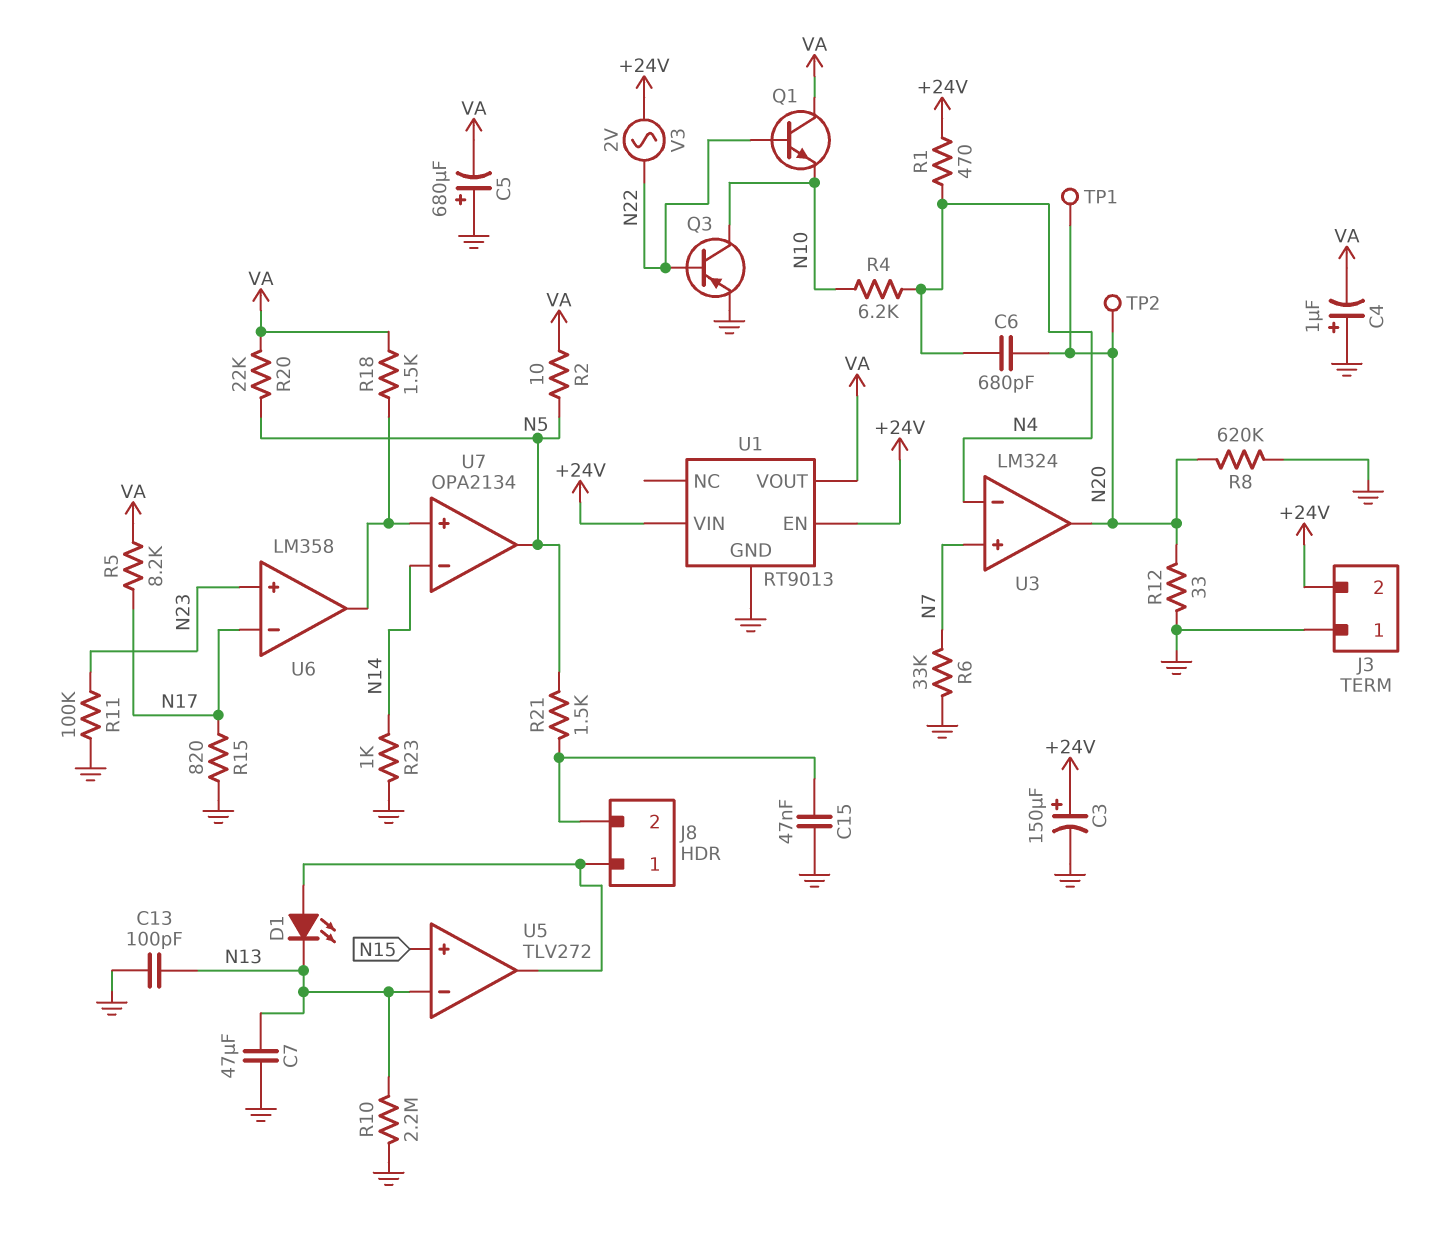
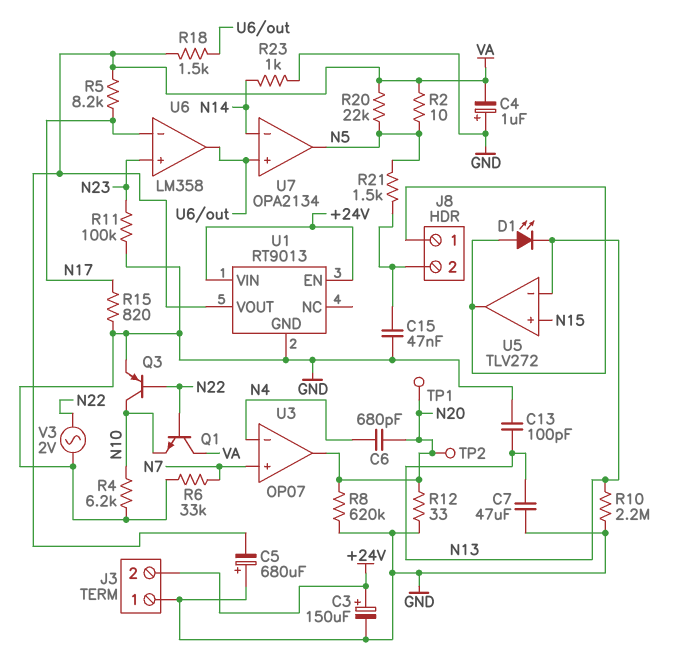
R1: 470 (+24V, N4) -> none
R4: 6.2k (N4, N10) -> 6.2k (GND, N10)
U3: LM324 -> OP07
V3: AC 2V (+24V, N22) -> AC 2V (GND, N22)

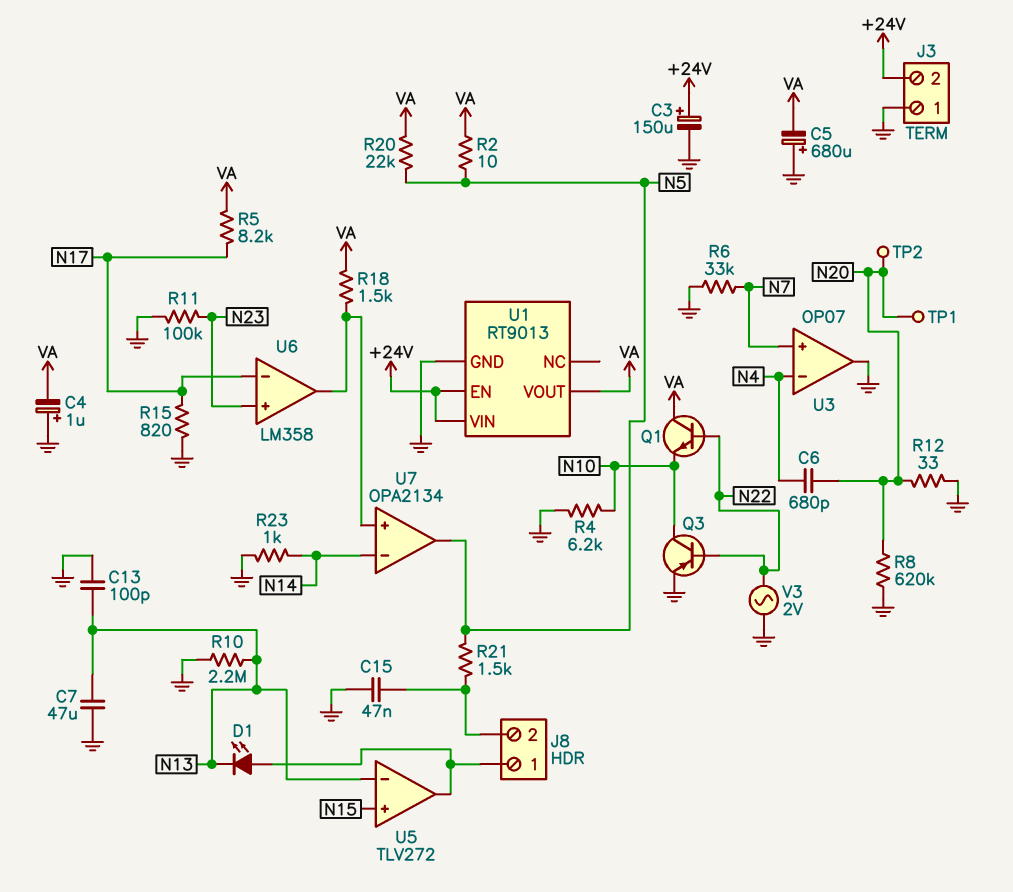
U3 pin out: N20 -> GND

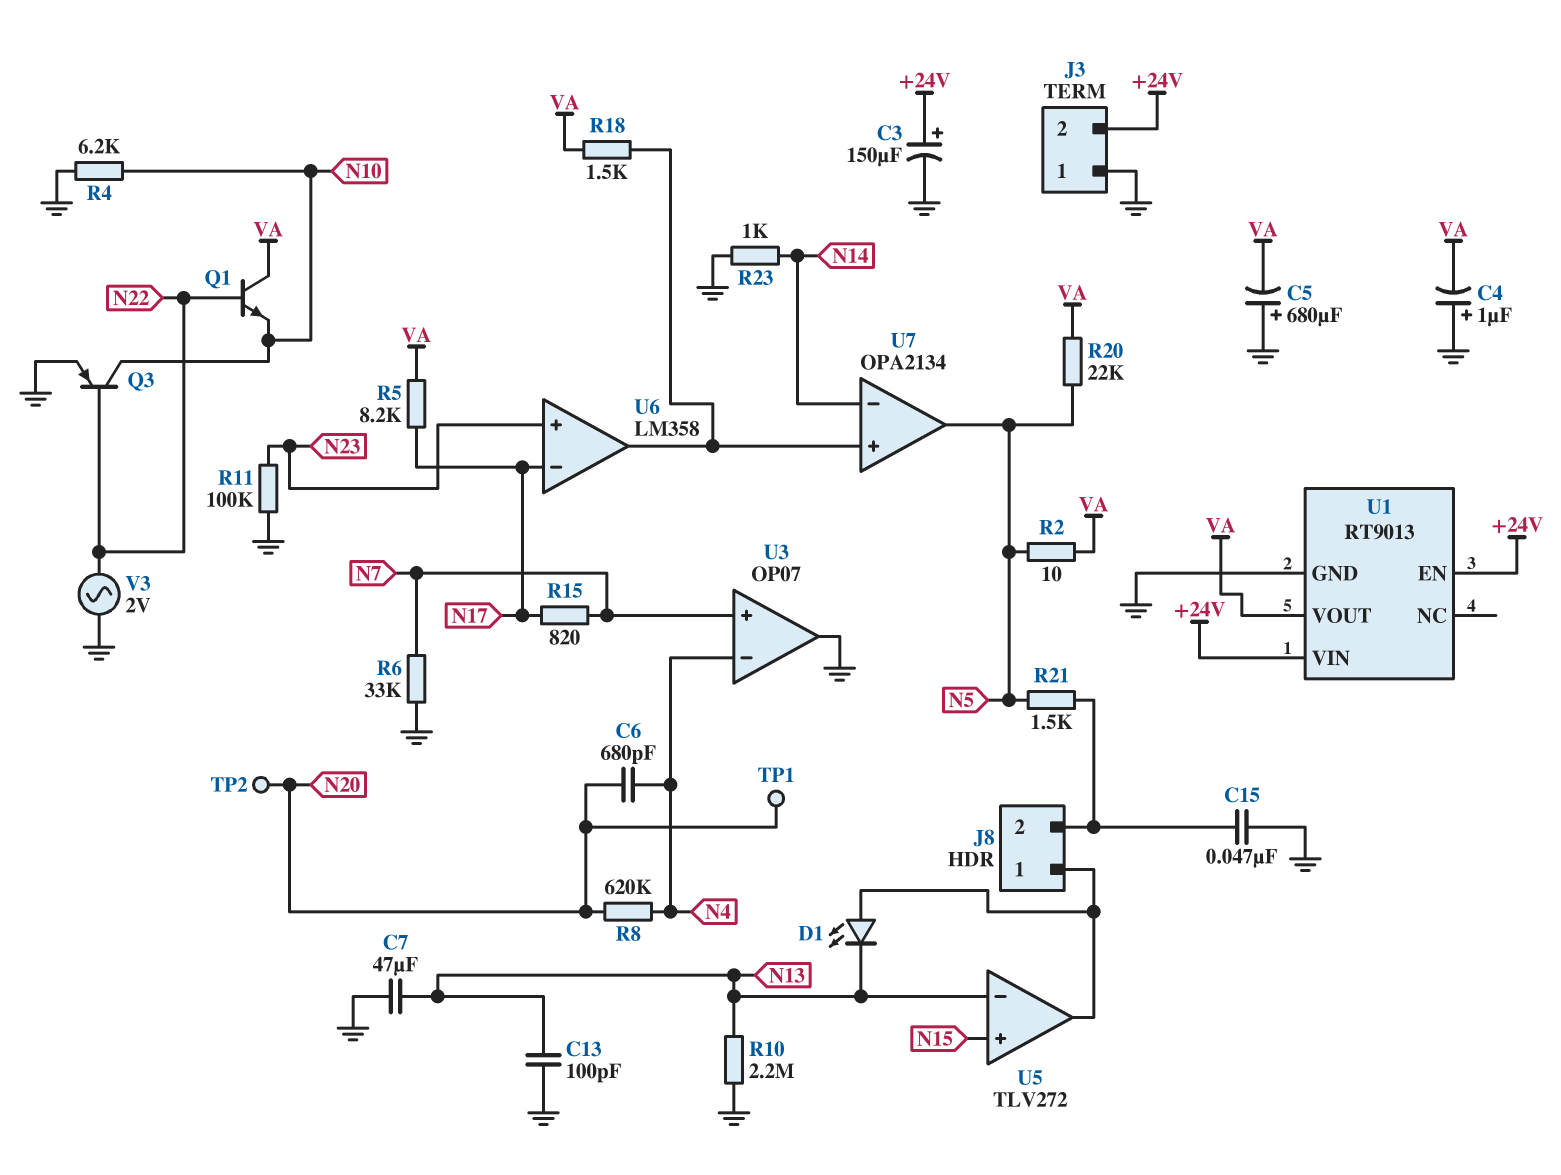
R8: 620k (GND, N20) -> 620k (N4, N20)
R12: 33 (GND, N20) -> none
R15: 820 (GND, N17) -> 820 (N7, N17)

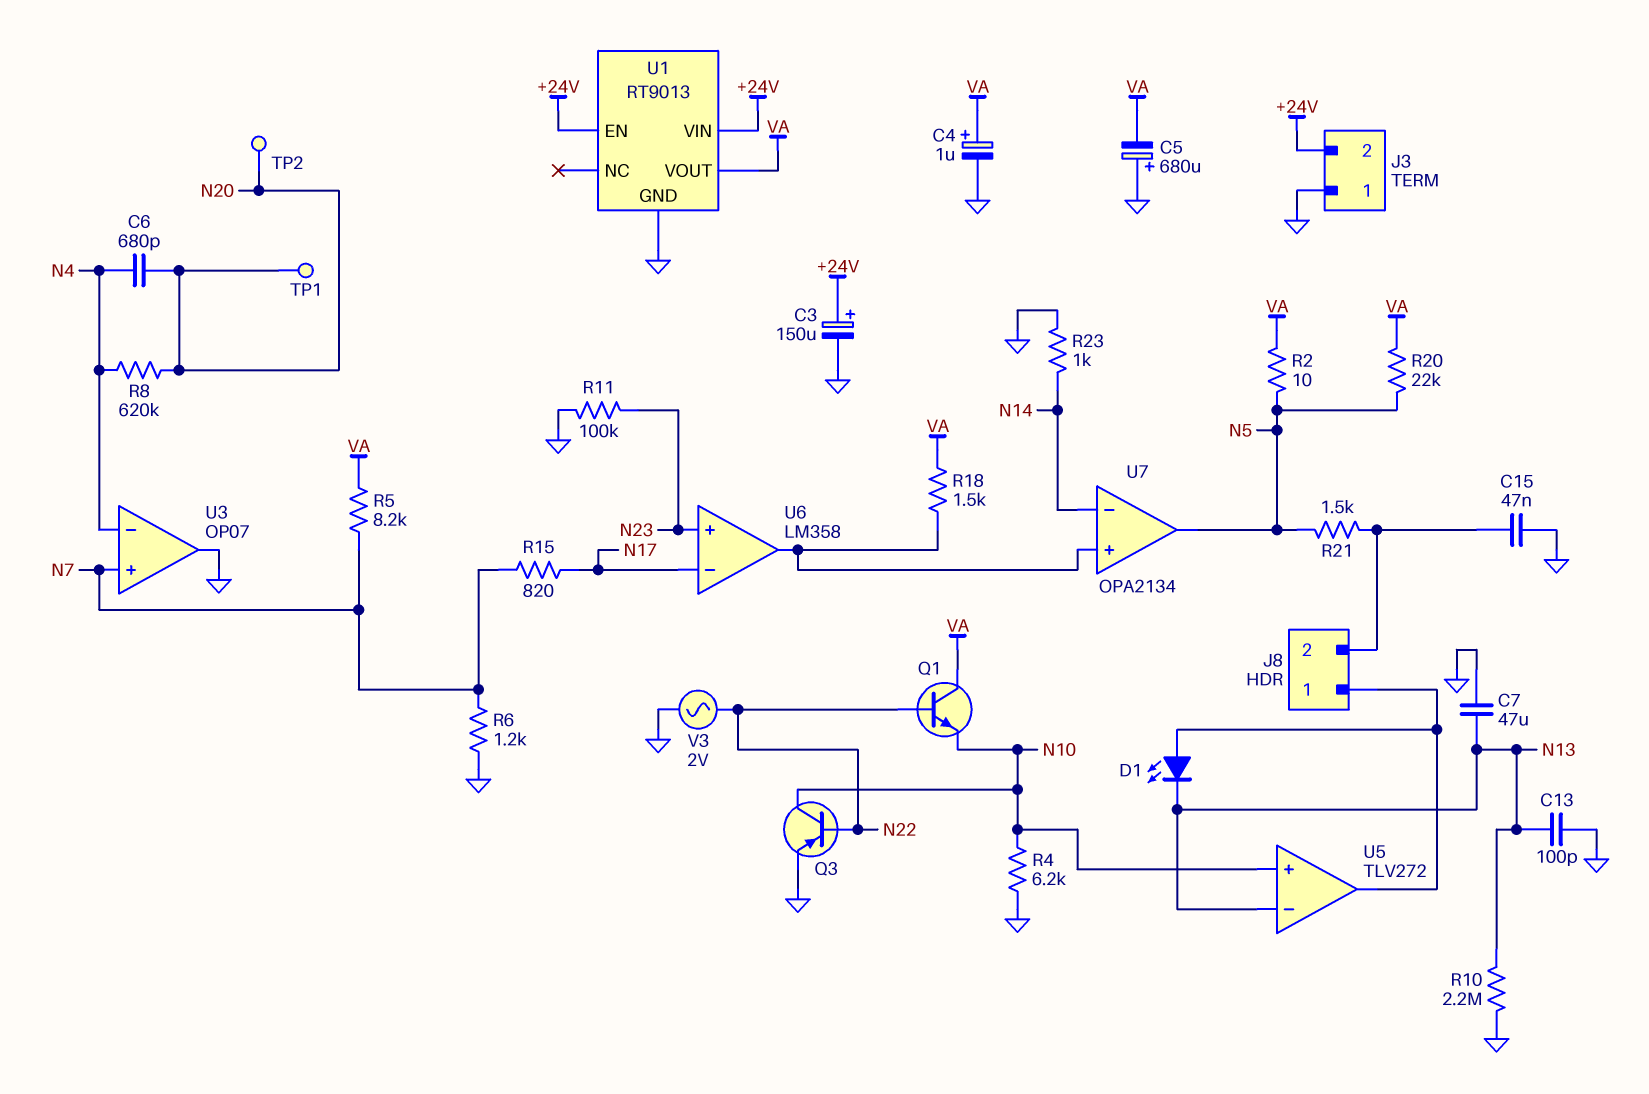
C4: 1uF (plus GND, minus VA) -> 1uF (plus VA, minus GND)
R5: 8.2k (N17, VA) -> 8.2k (N7, VA)
R6: 33k (GND, N7) -> 1.2k (GND, N7)
U5 pin in+: N15 -> N10

